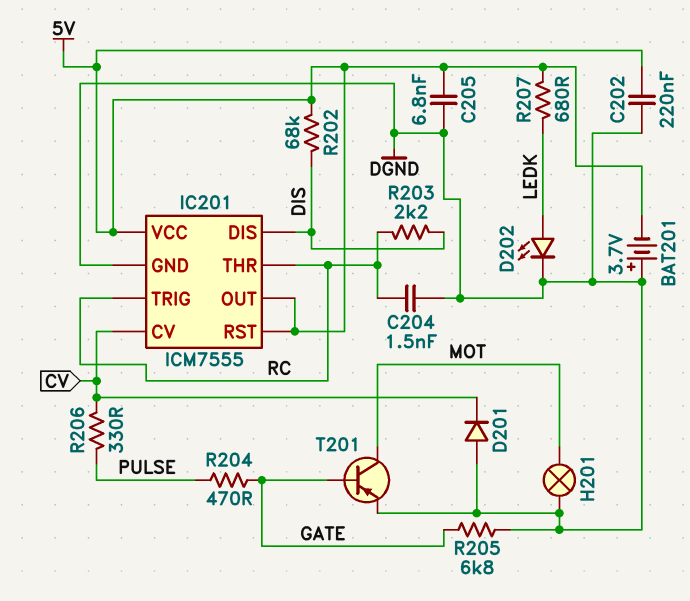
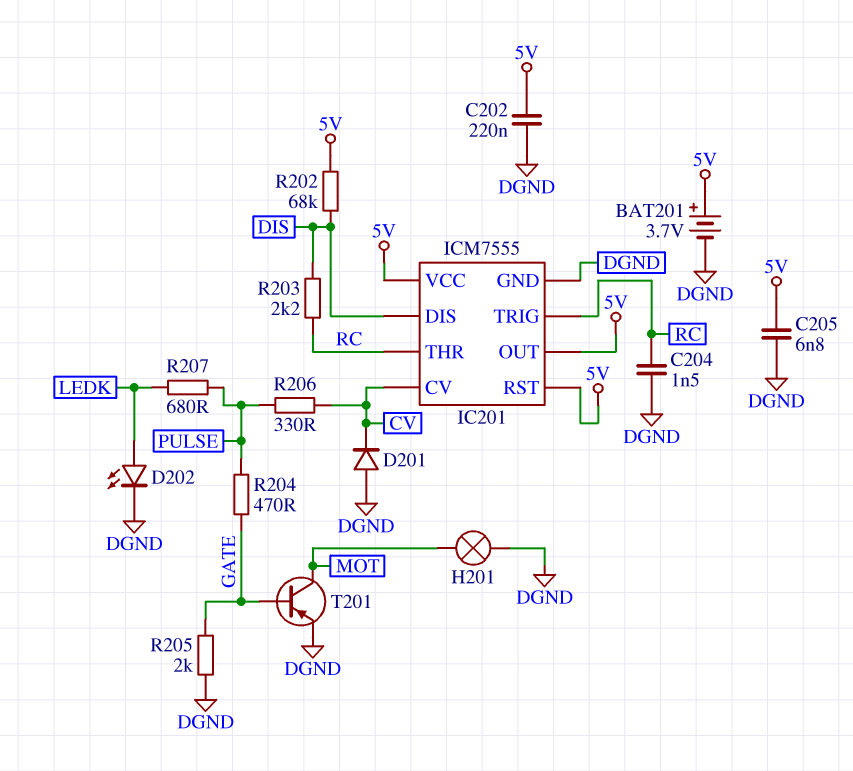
BAT201: 3.7V (plus DGND, minus 5V) -> 3.7V (plus 5V, minus DGND)
R205: 6.8k (DGND, GATE) -> 2k (DGND, GATE)
R207: 680 (5V, LEDK) -> 680 (LEDK, PULSE)

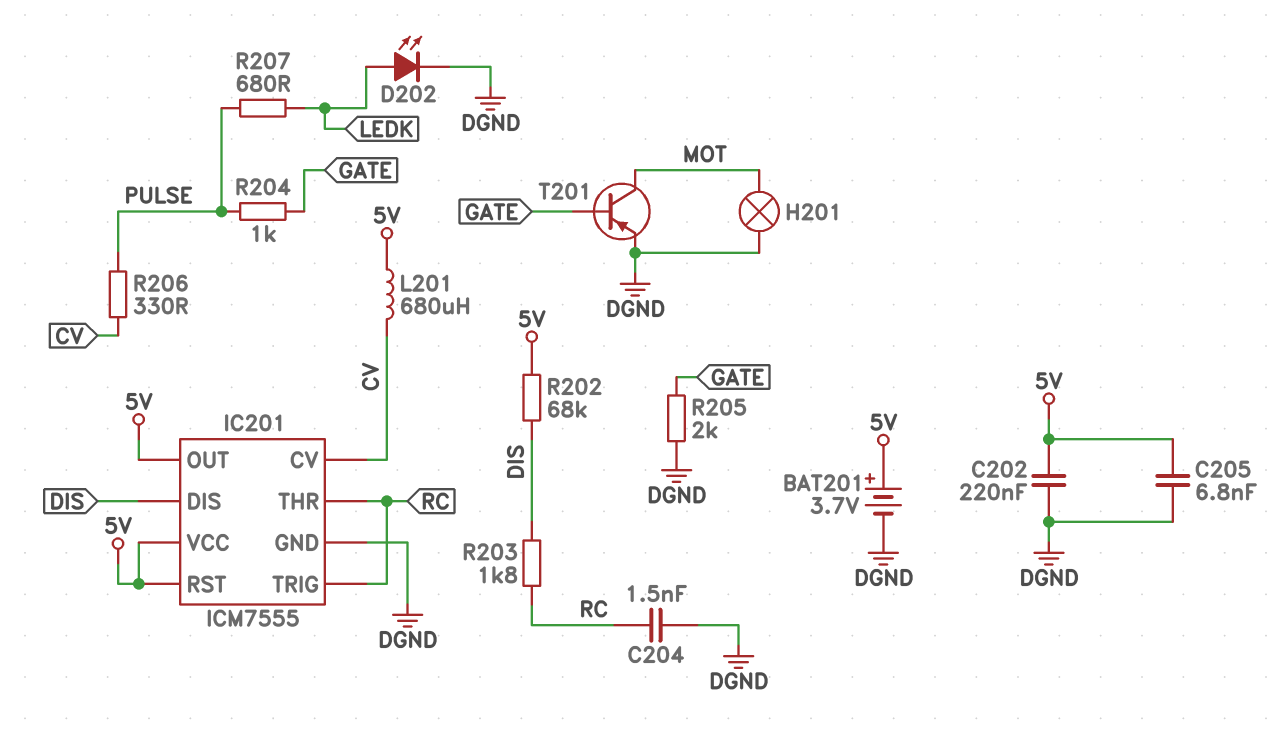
D201: diode (A DGND, K CV) -> none
L201: none -> 680uH (5V, CV)
R203: 2.2k (DIS, RC) -> 1.8k (DIS, RC)
R204: 470 (GATE, PULSE) -> 1k (GATE, PULSE)

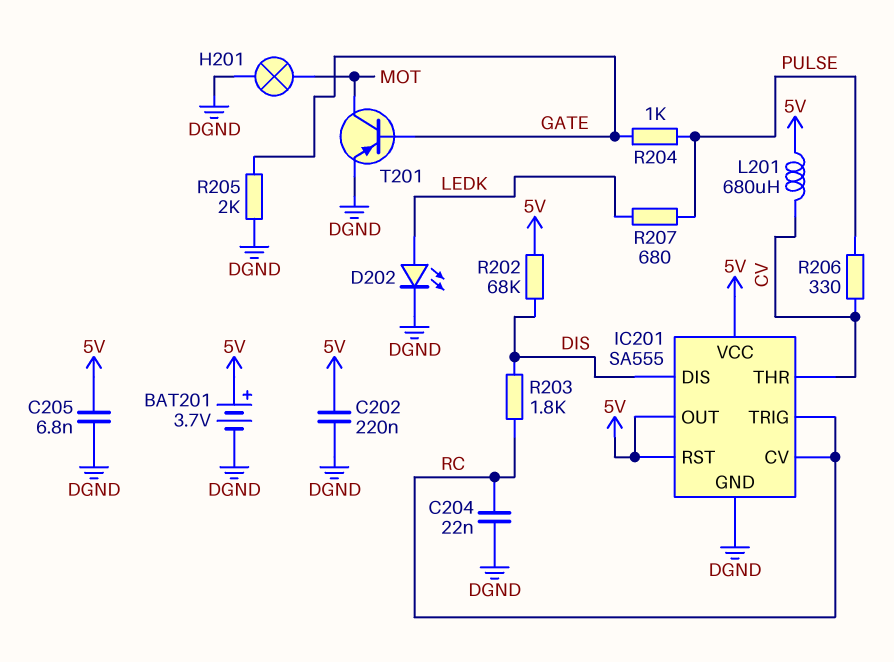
C204: 1.5nF (DGND, RC) -> 22nF (DGND, RC)
IC201: ICM7555 -> SA555
IC201 pin CV: CV -> RC
IC201 pin THR: RC -> CV

